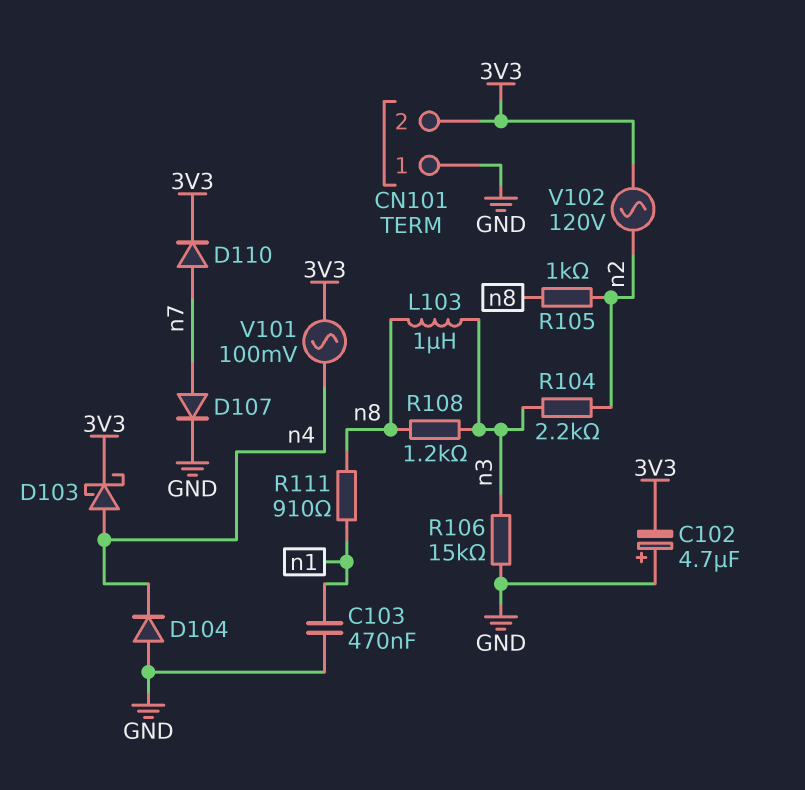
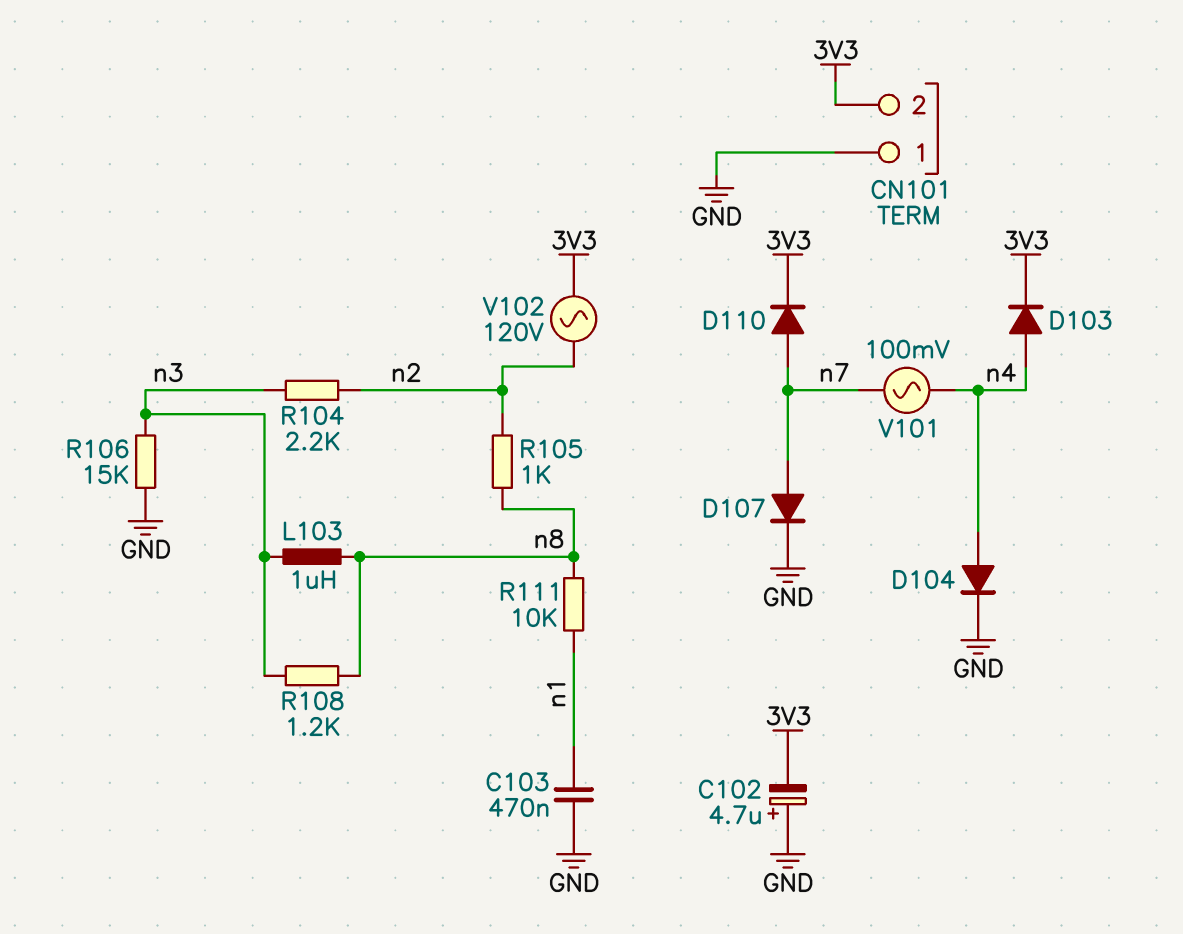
D103: schottky (A n4, K 3V3) -> diode (A n4, K 3V3)
D104: diode (A GND, K n4) -> diode (A n4, K GND)
R111: 910 (n1, n8) -> 10k (n1, n8)
V101: AC 100mV (3V3, n4) -> AC 100mV (n4, n7)

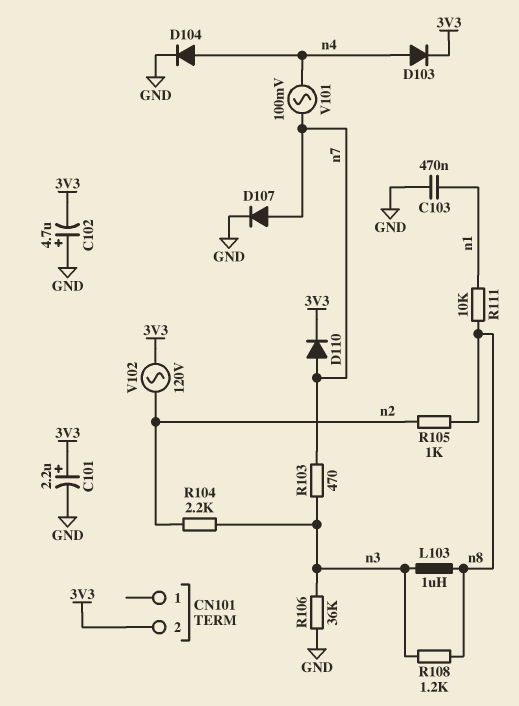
C101: none -> 2.2uF (plus 3V3, minus GND)
CN101 pin 1: GND -> none
R103: none -> 470 (n3, n7)
R106: 15k (GND, n3) -> 36k (GND, n3)

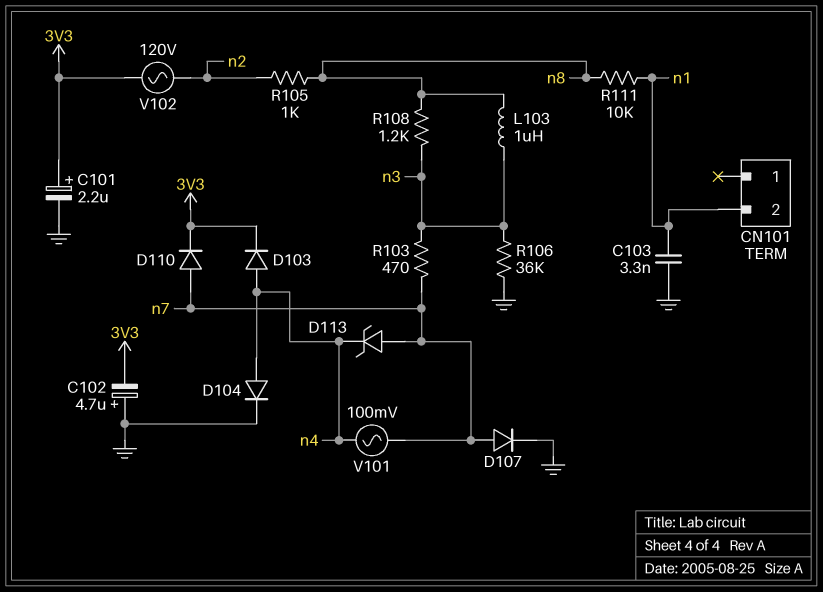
C103: 470nF (GND, n1) -> 3.3nF (GND, n1)
CN101 pin 2: 3V3 -> n1
D113: none -> zener (A n7, K n4)
R104: 2.2k (n2, n3) -> none

